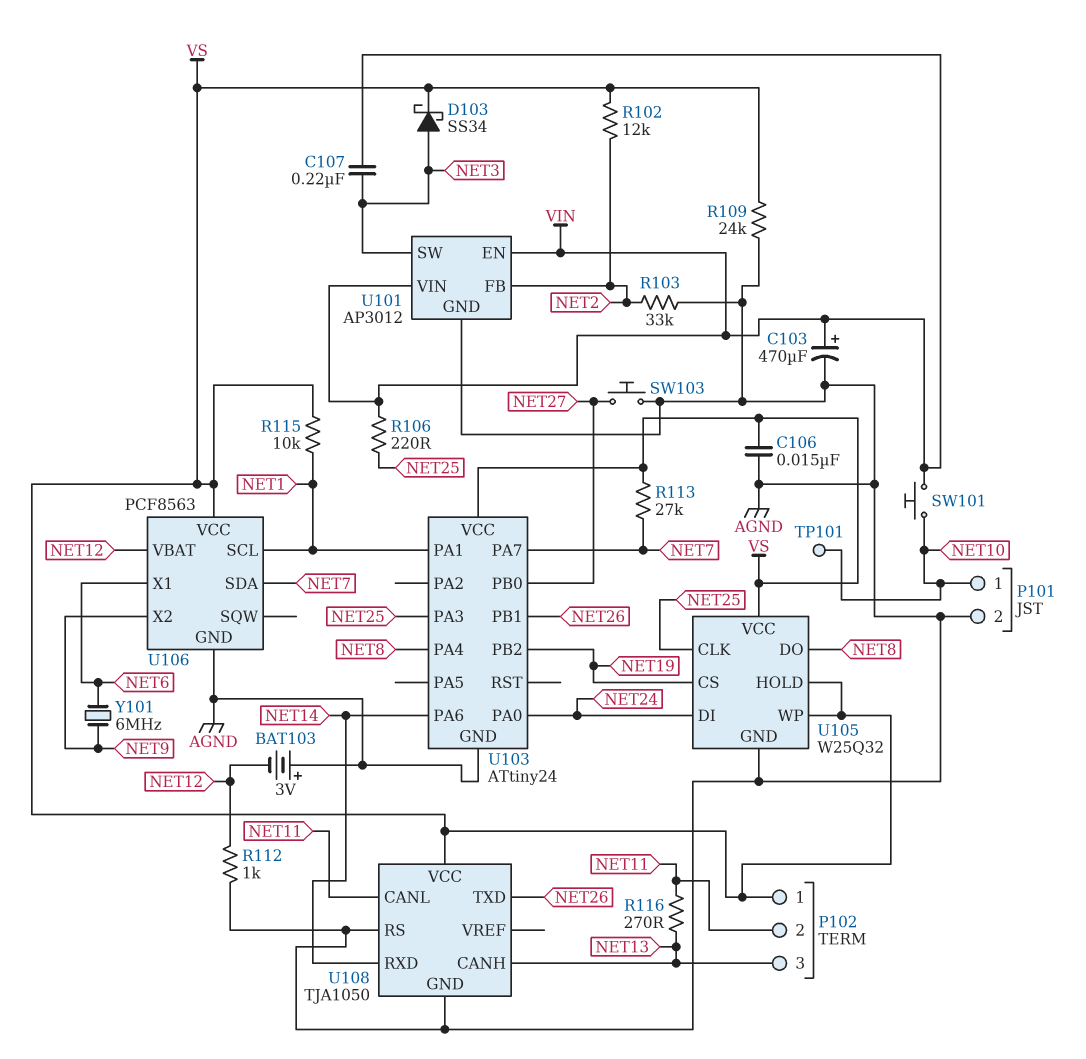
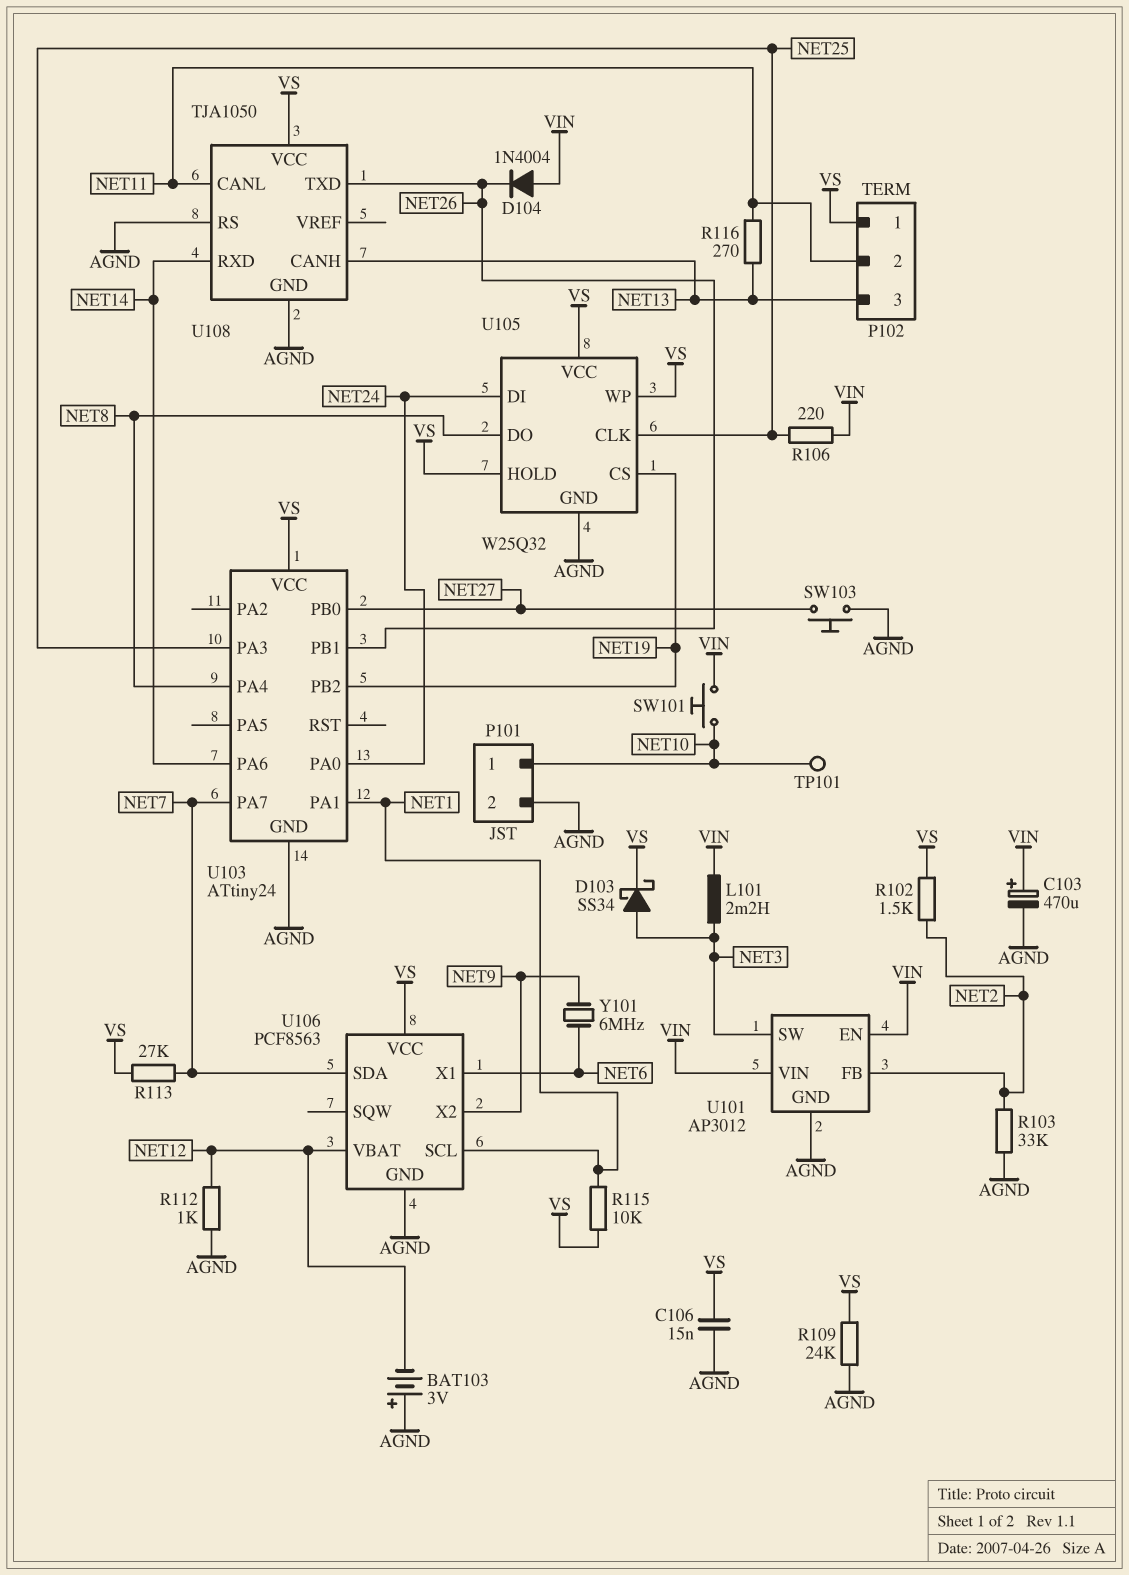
C107: 220nF (NET3, VIN) -> none
D104: none -> diode 1N4004 (A VIN, K NET26)
L101: none -> 2.2mH (NET3, VIN)
R102: 12k (NET2, VS) -> 1.5k (NET2, VS)

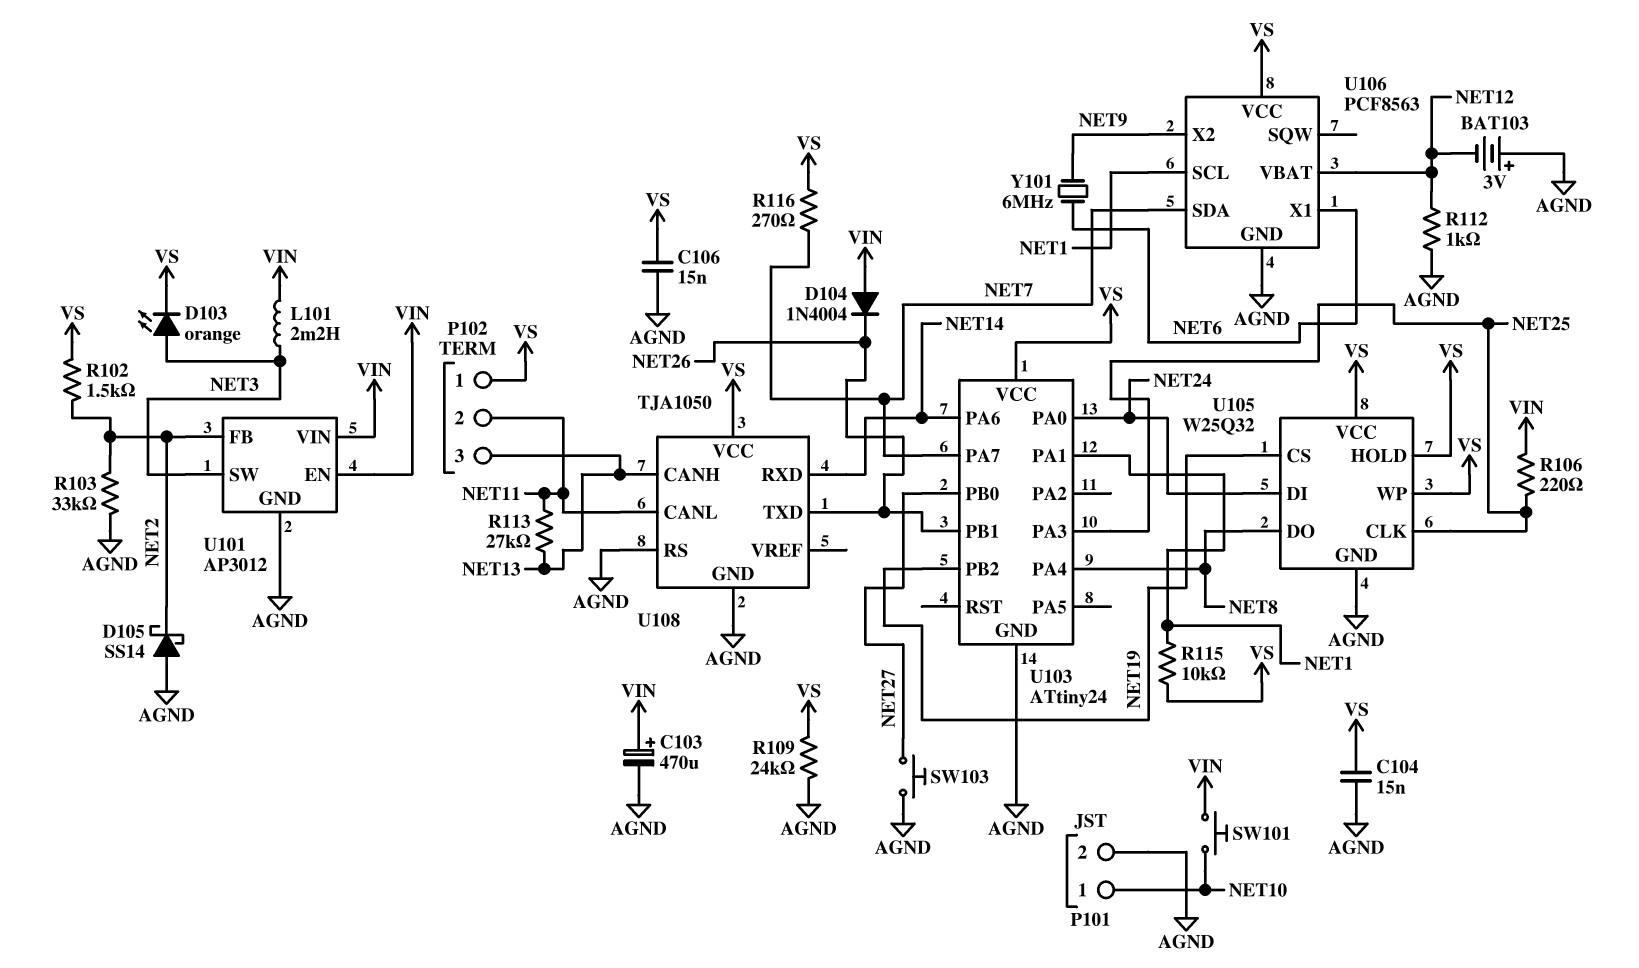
C104: none -> 15nF (AGND, VS)
D103: schottky SS34 (A NET3, K VS) -> LED orange (A NET3, K VS)
D105: none -> schottky SS14 (A AGND, K NET2)
R113: 27k (NET7, VS) -> 27k (NET11, NET13)
R116: 270 (NET11, NET13) -> 270 (NET7, VS)
TP101: test point (NET10) -> none

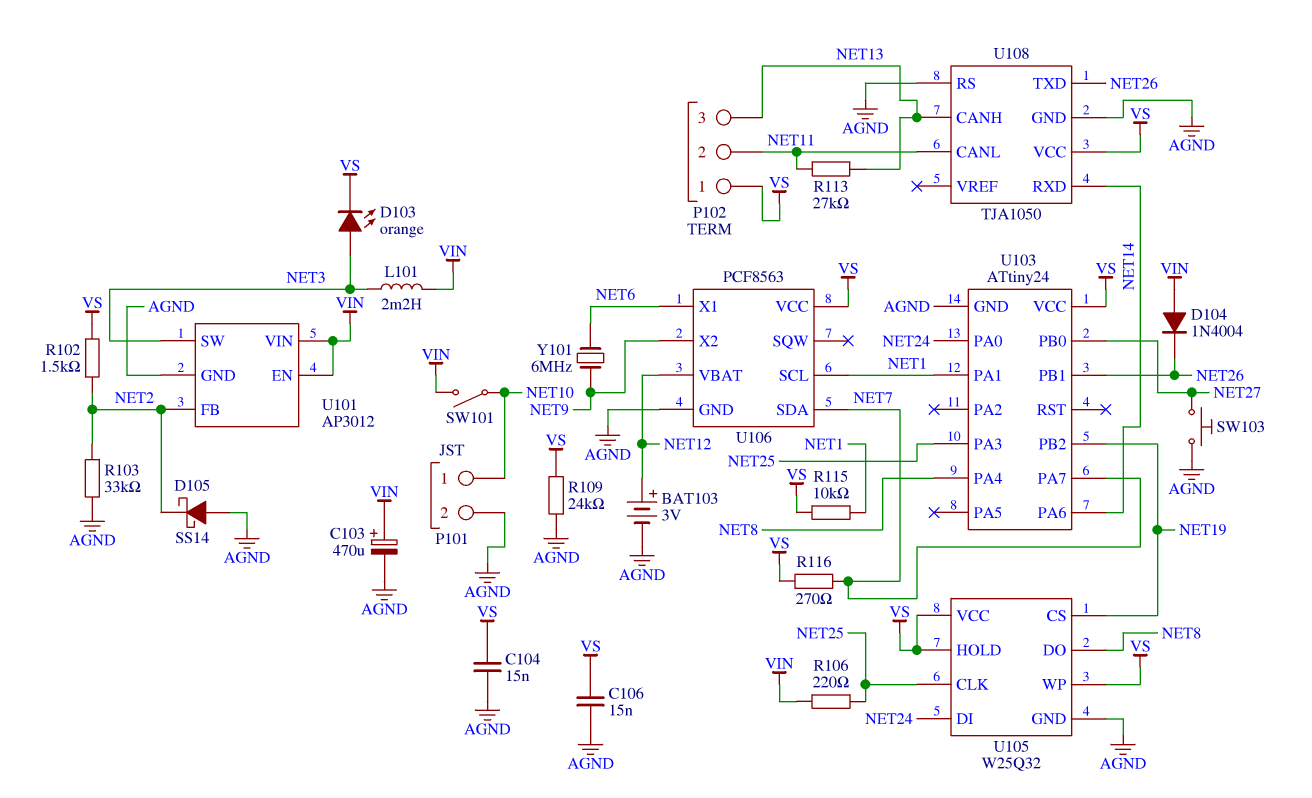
BAT103: 3V (plus AGND, minus NET12) -> 3V (plus NET12, minus AGND)
R112: 1k (AGND, NET12) -> none
SW101: button (NET10, VIN) -> switch (NET10, VIN)

